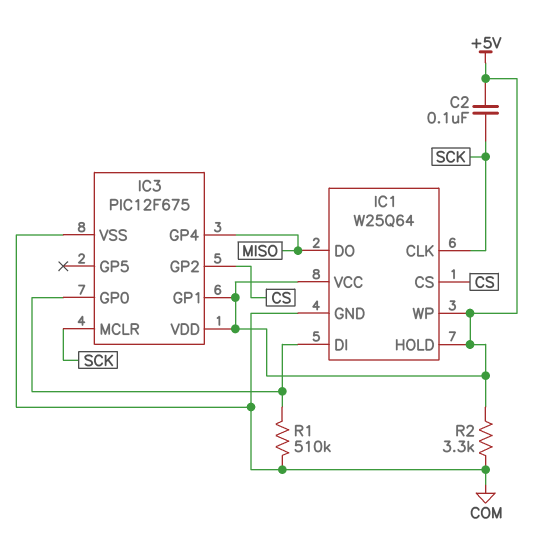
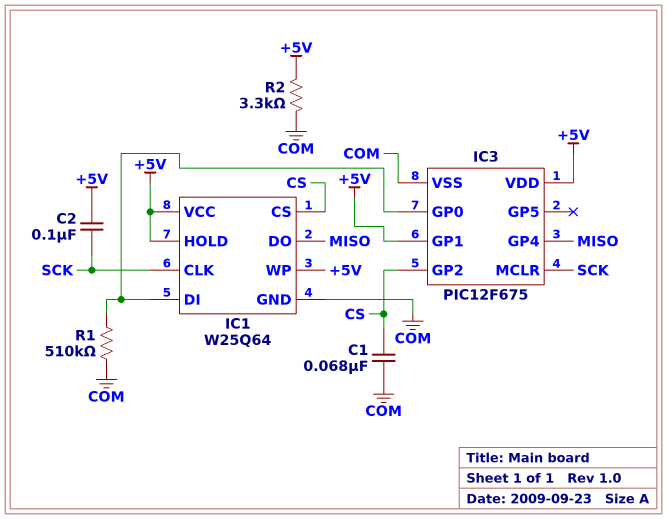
C1: none -> 68nF (COM, CS)

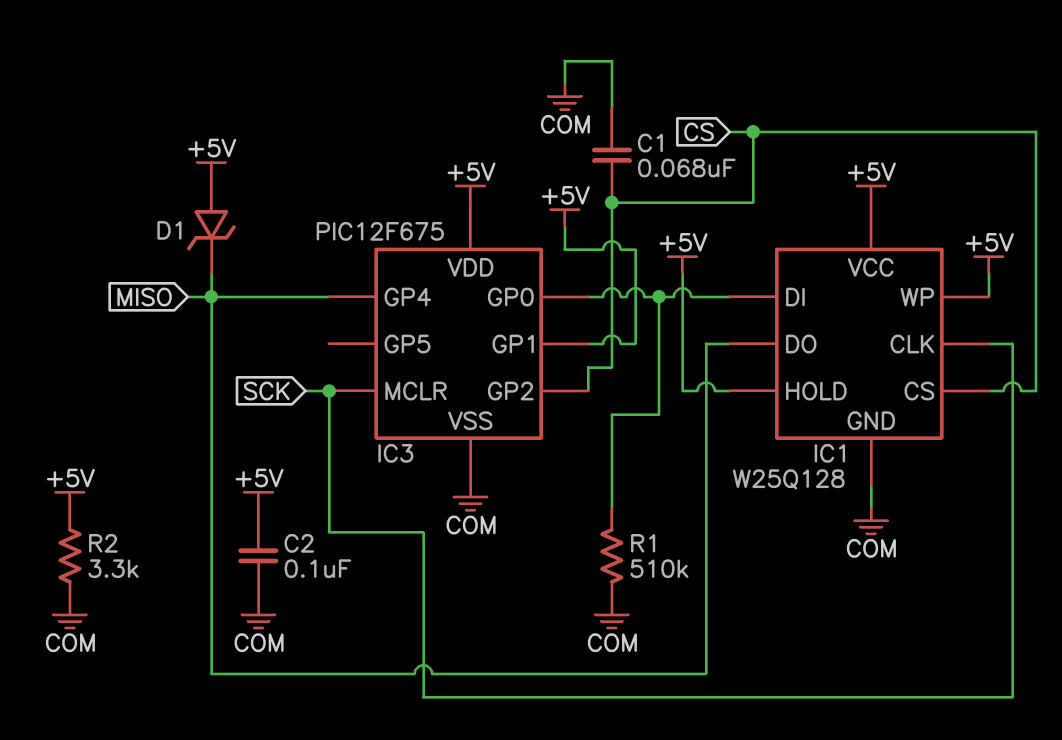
C2: 100nF (+5V, SCK) -> 100nF (+5V, COM)
D1: none -> zener (A +5V, K MISO)
IC1: W25Q64 -> W25Q128

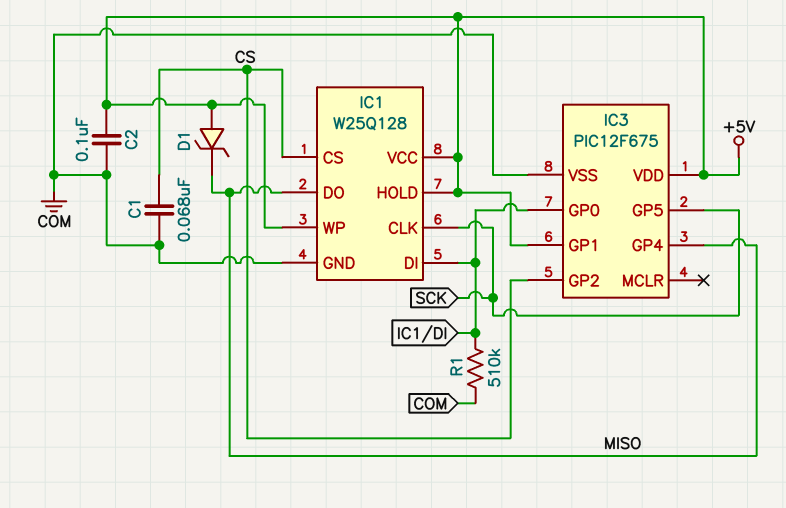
IC3 pin GP5: none -> SCK
IC3 pin MCLR: SCK -> none
R2: 3.3k (+5V, COM) -> none

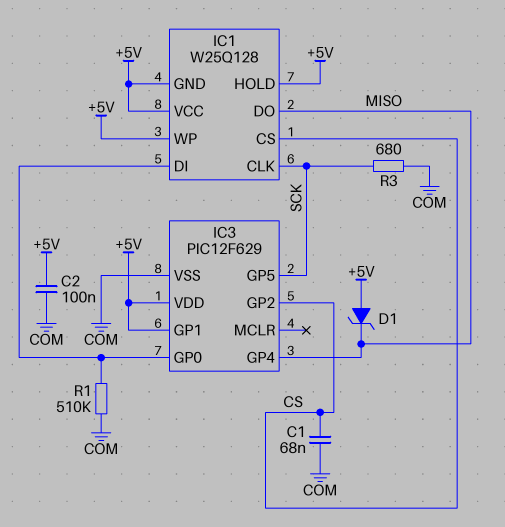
IC1 pin GND: COM -> +5V
IC3: PIC12F675 -> PIC12F629
R3: none -> 680 (COM, SCK)

